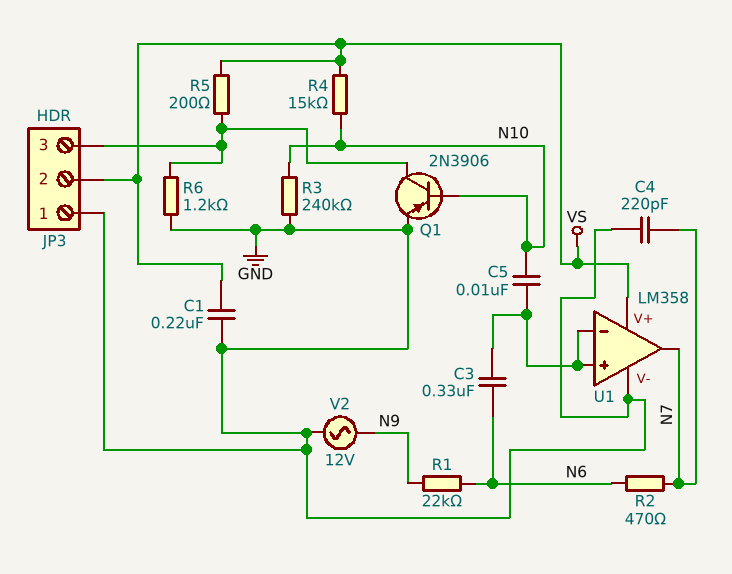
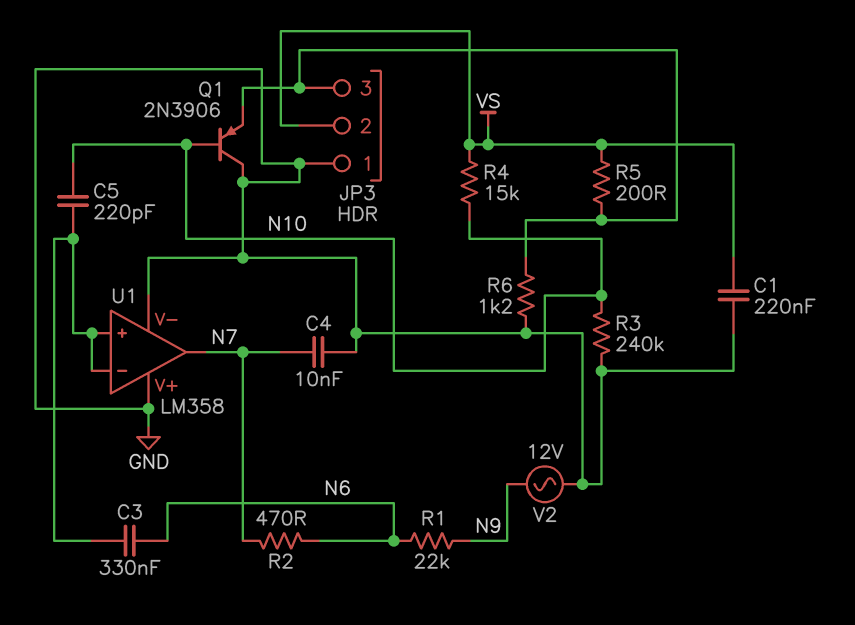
C4: 220pF (GND, N7) -> 10nF (GND, N7)
C5: 10nF (N10, U1/in+) -> 220pF (N10, U1/in+)
Q1: PNP 2N3906 (B N10, C JP3/3, E GND) -> PNP 2N3906 (B N10, C GND, E JP3/3)
U1 pin V+: VS -> GND

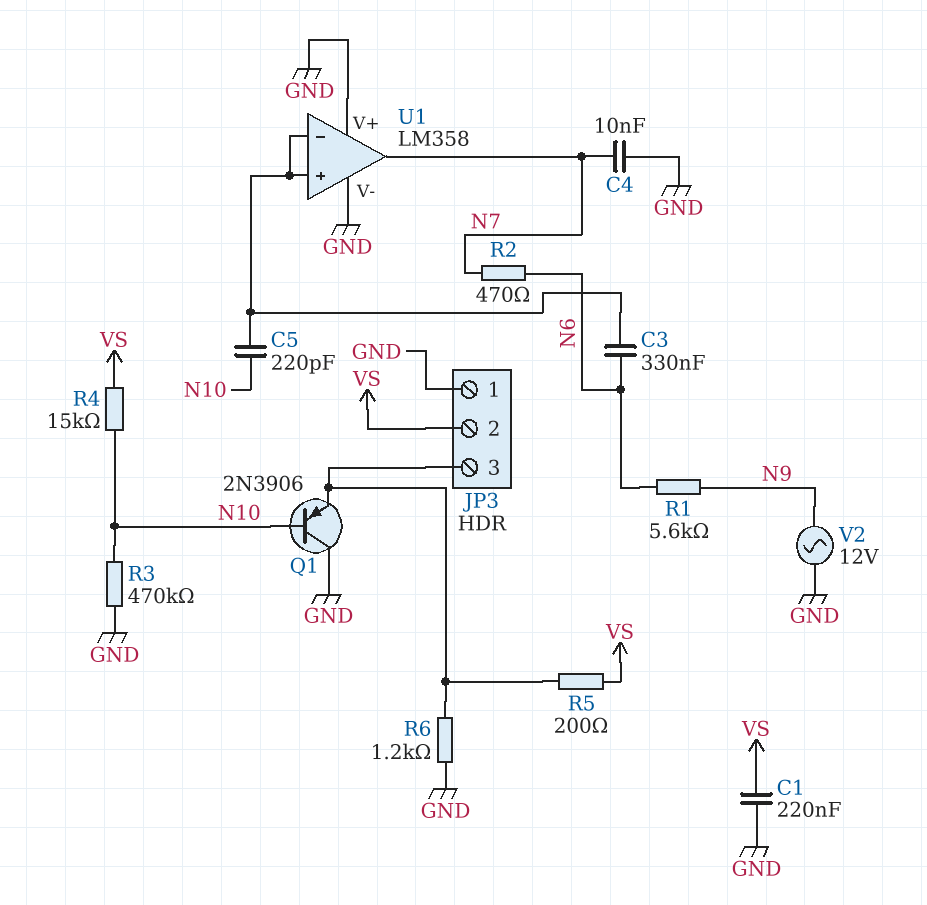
R1: 22k (N6, N9) -> 5.6k (N6, N9)
R3: 240k (GND, N10) -> 470k (GND, N10)

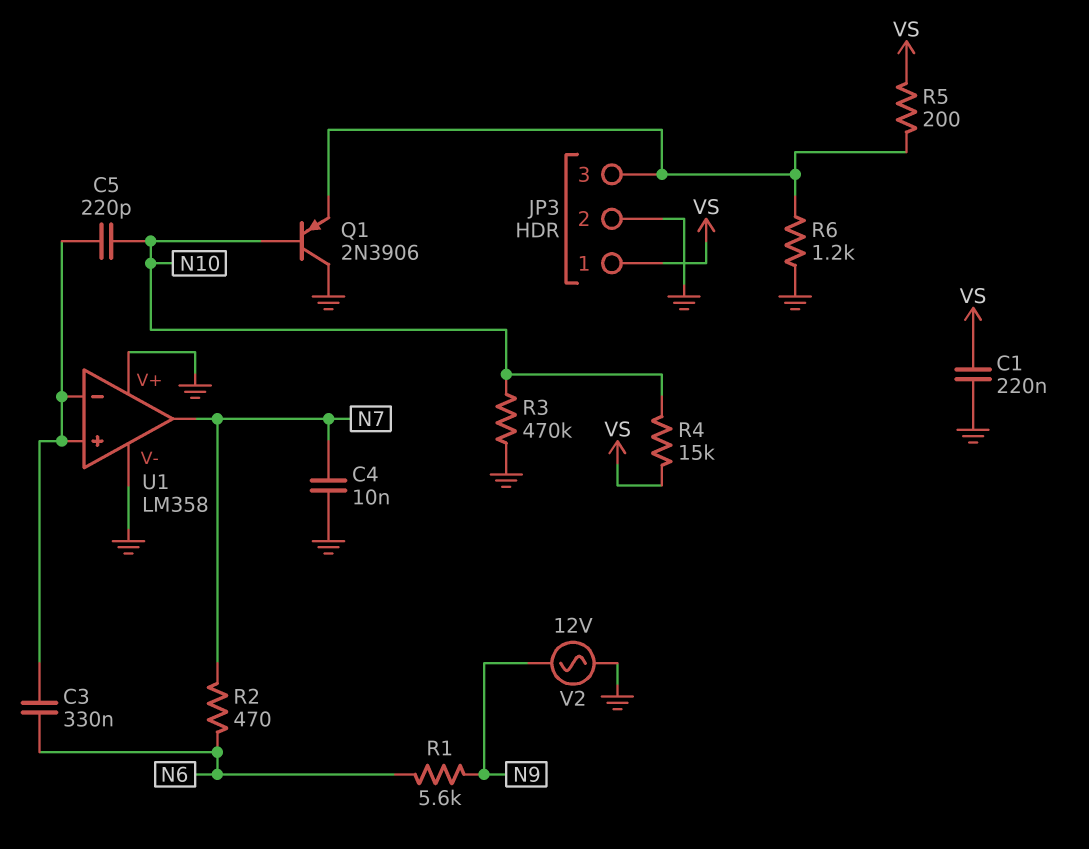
JP3 pin 1: GND -> VS
JP3 pin 2: VS -> GND

